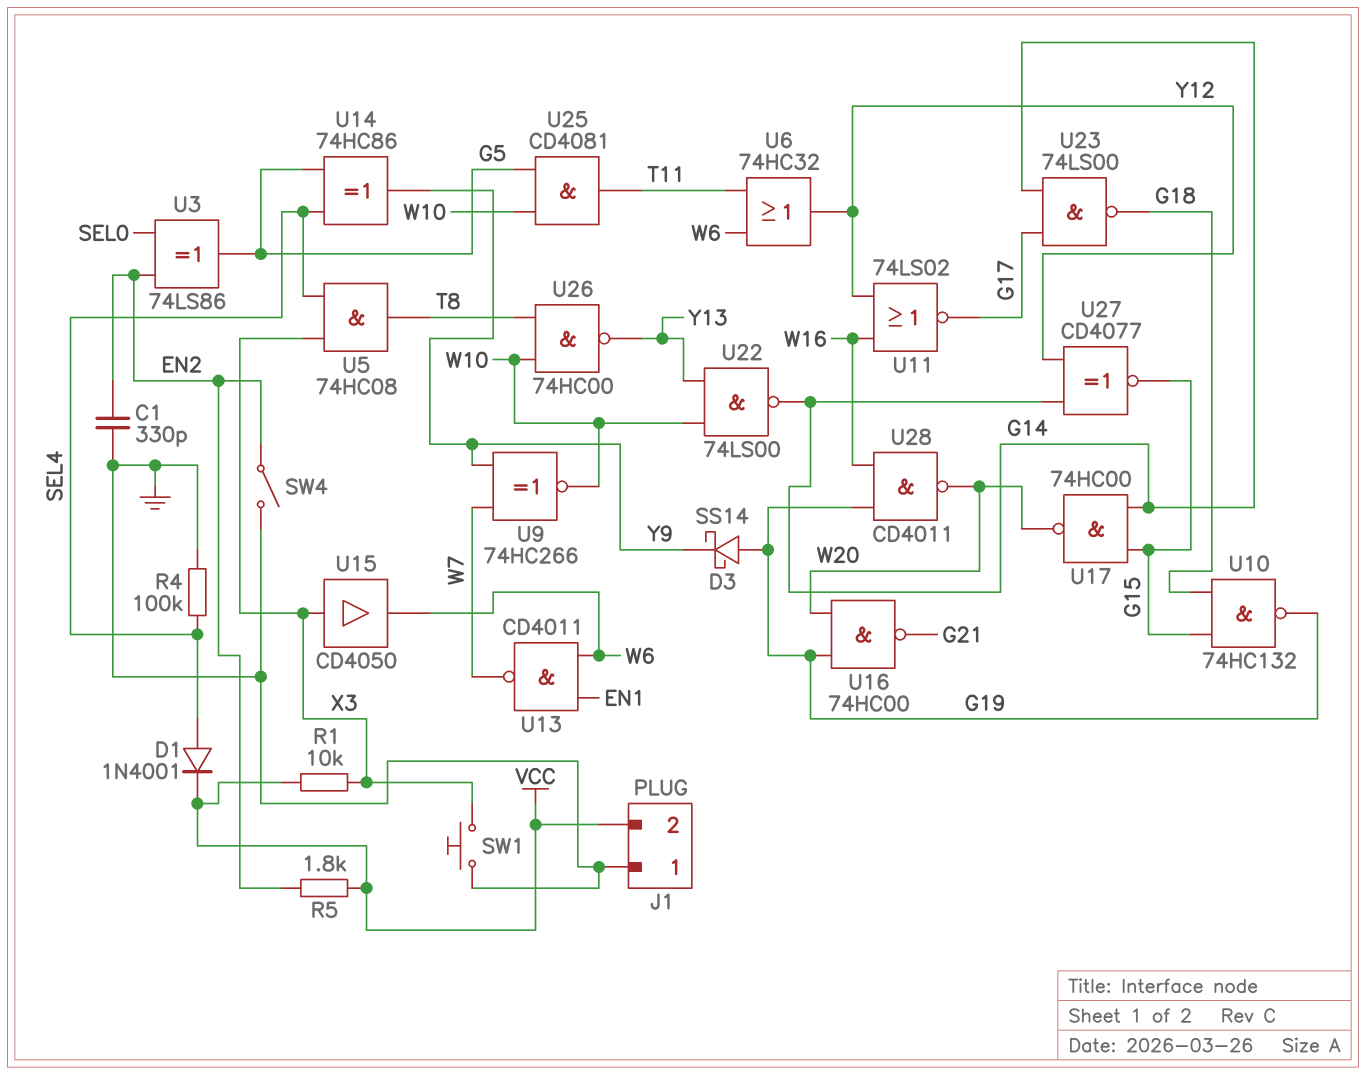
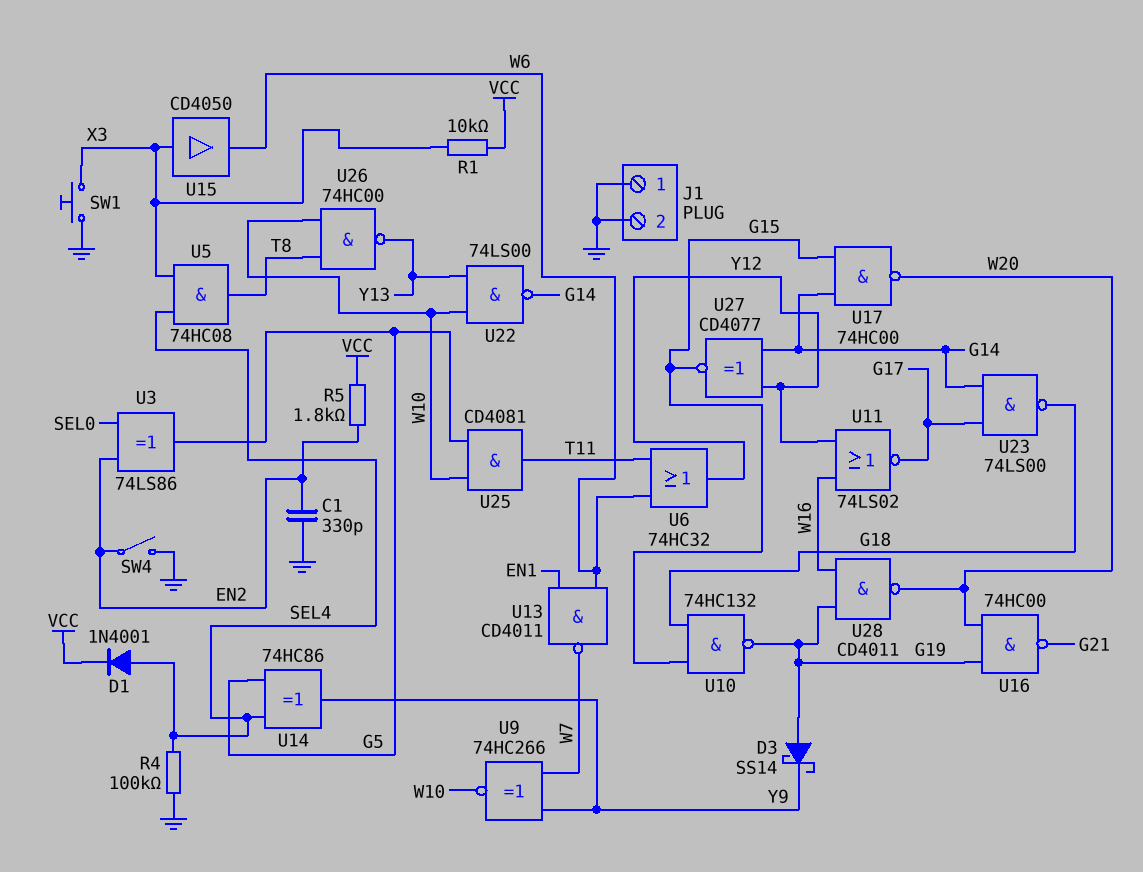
J1 pin 2: VCC -> GND

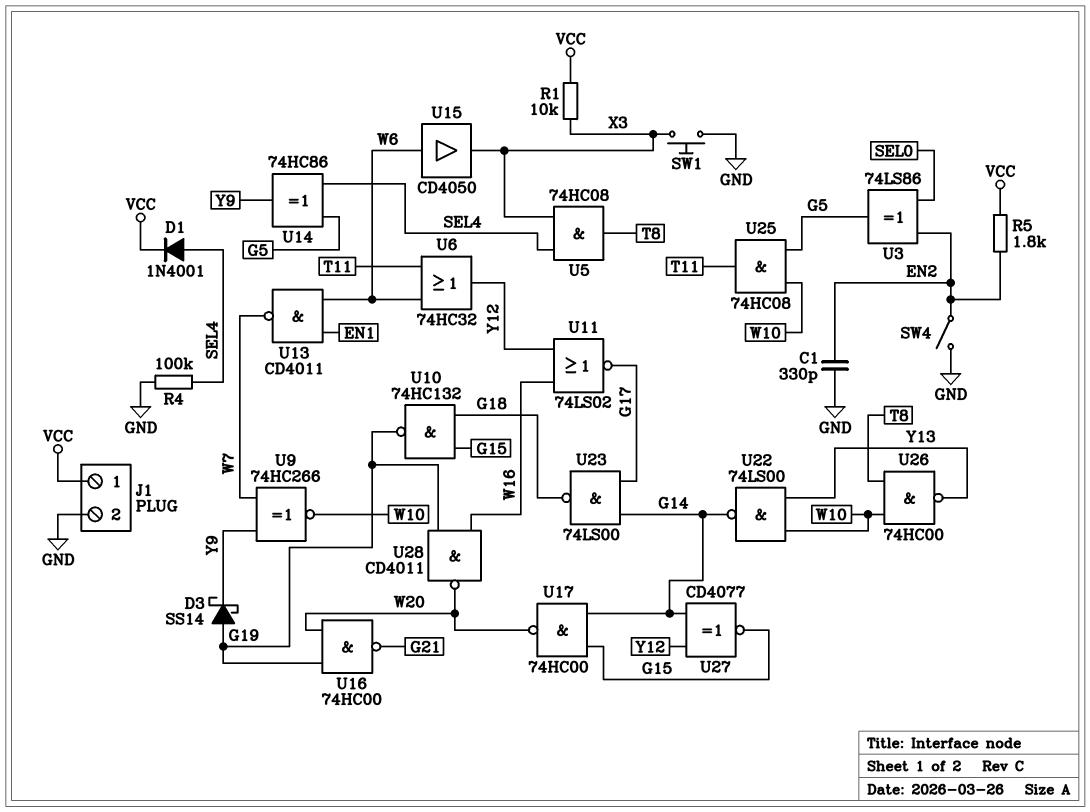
J1 pin 1: GND -> VCC
U15: buffer CD4050 (in X3, out W6) -> buffer CD4050 (in W6, out X3)
U25: AND CD4081 (in G5, in W10, out T11) -> AND 74HC08 (in G5, in W10, out T11)

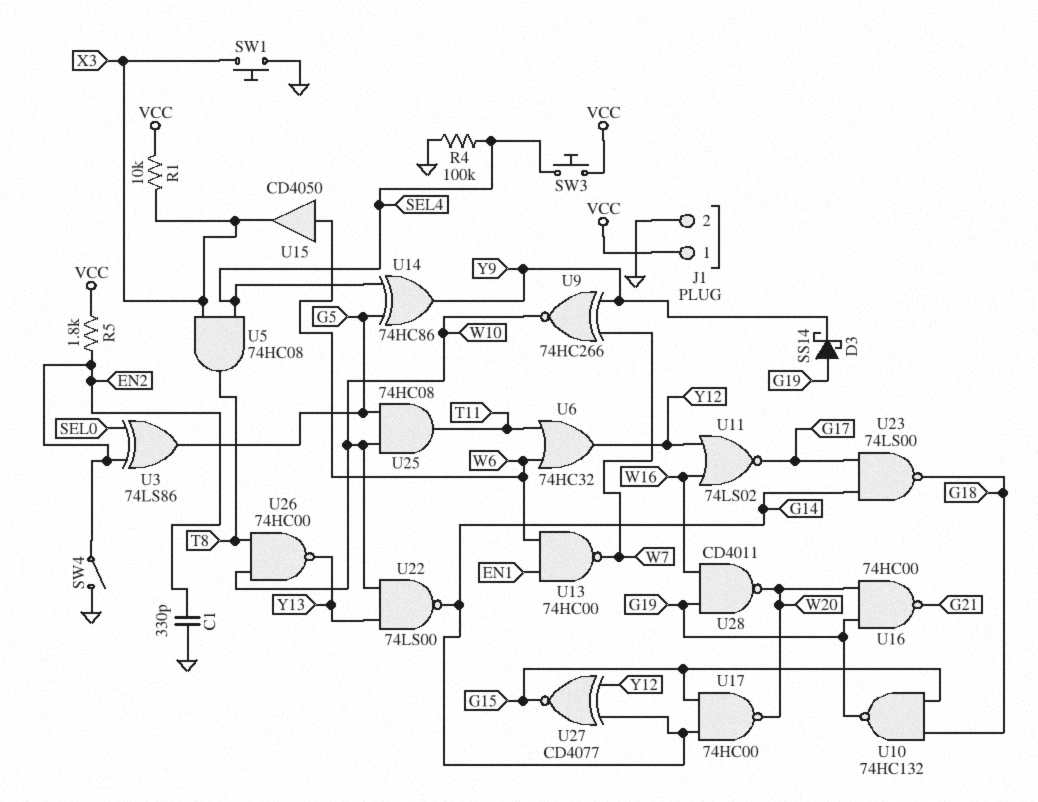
D1: diode 1N4001 (A SEL4, K VCC) -> none
SW3: none -> button (SEL4, VCC)
U13: NAND CD4011 (in EN1, in W6, out W7) -> NAND 74HC00 (in EN1, in W6, out W7)

